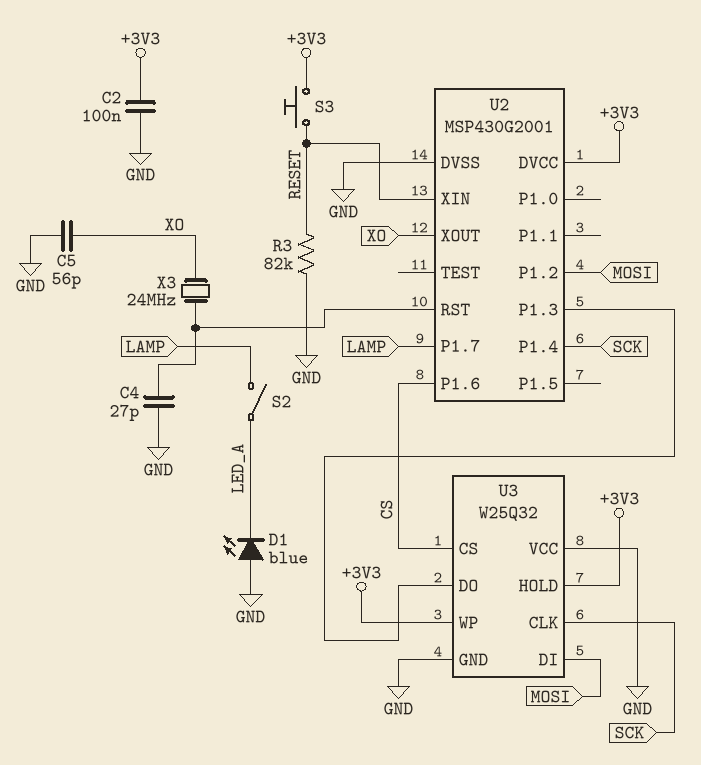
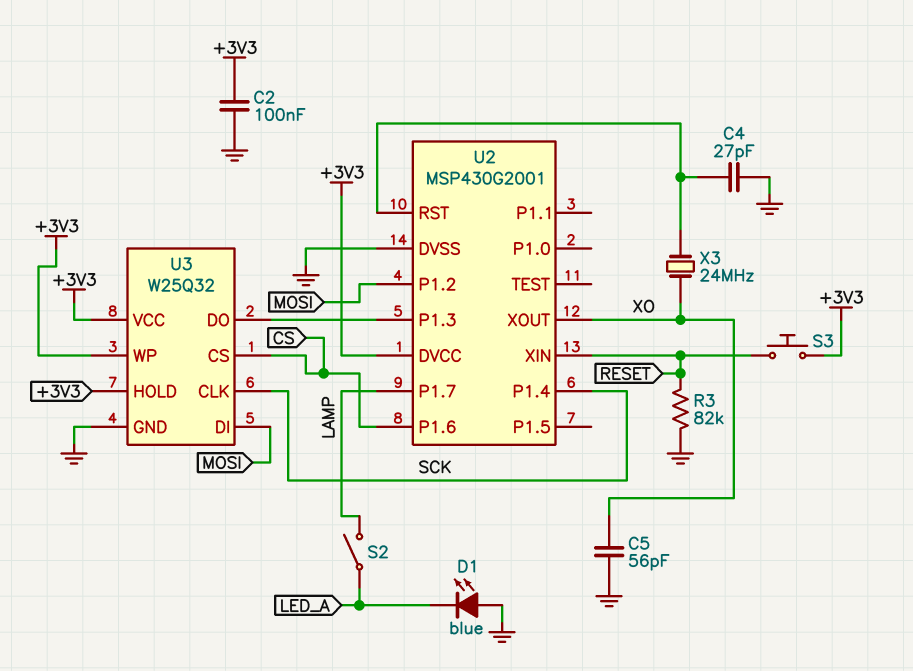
U3 pin VCC: GND -> +3V3

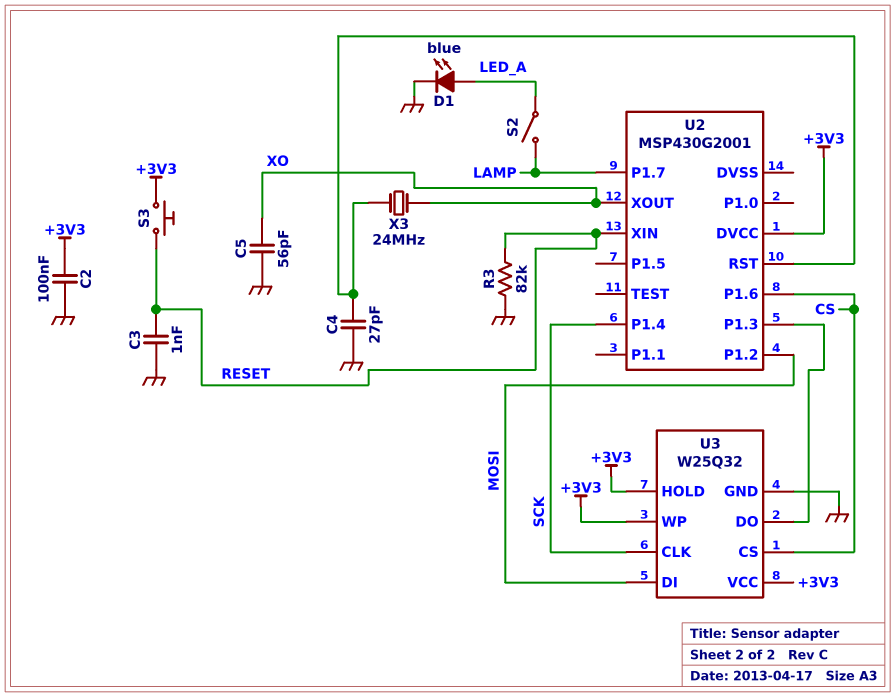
C3: none -> 1nF (GND, RESET)
D1: LED blue (A GND, K LED_A) -> LED blue (A LED_A, K GND)
U2 pin DVSS: GND -> none

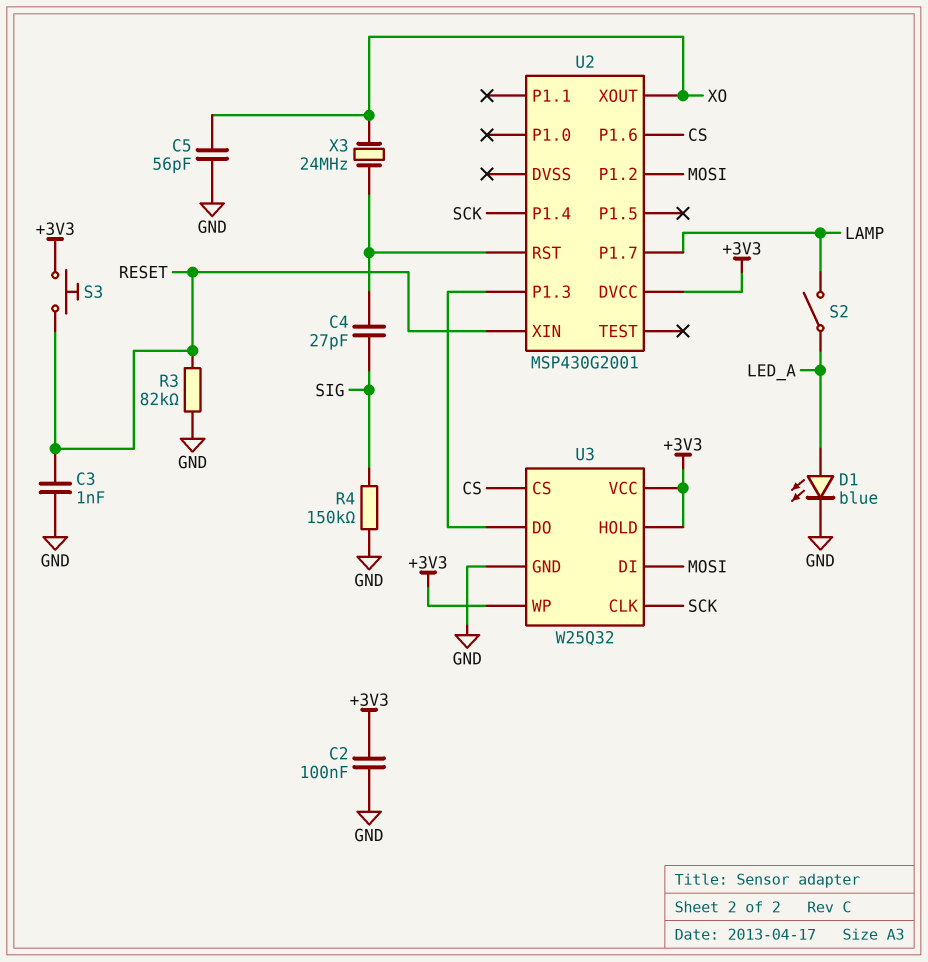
C4: 27pF (GND, U2/RST) -> 27pF (SIG, U2/RST)
R4: none -> 150k (GND, SIG)

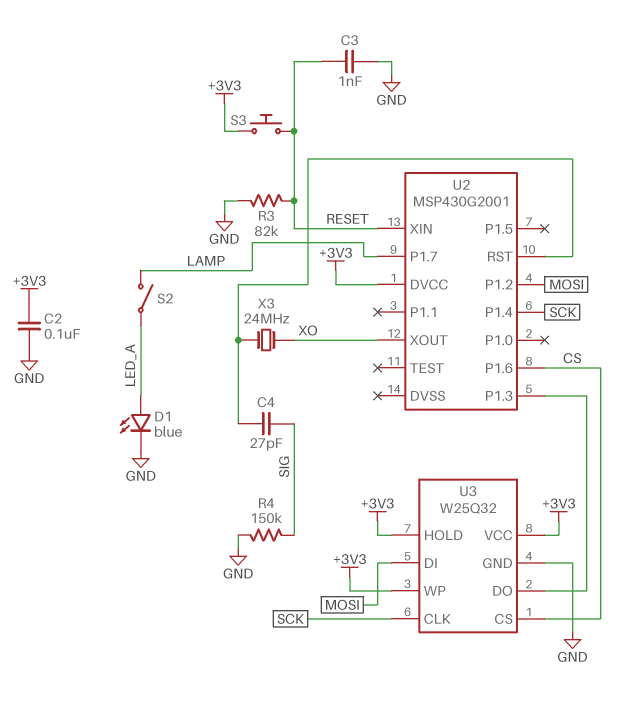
C5: 56pF (GND, XO) -> none

